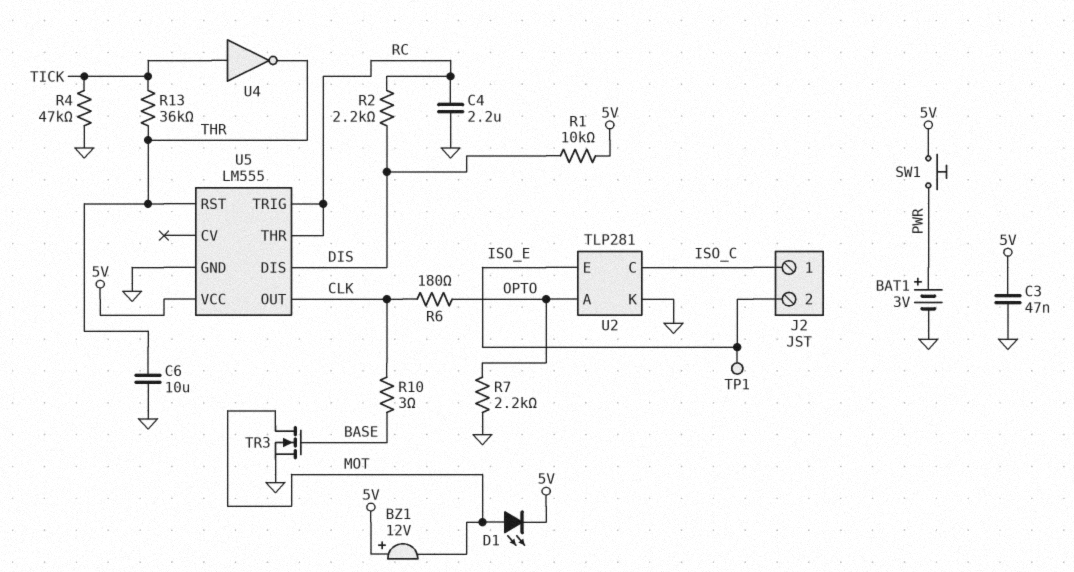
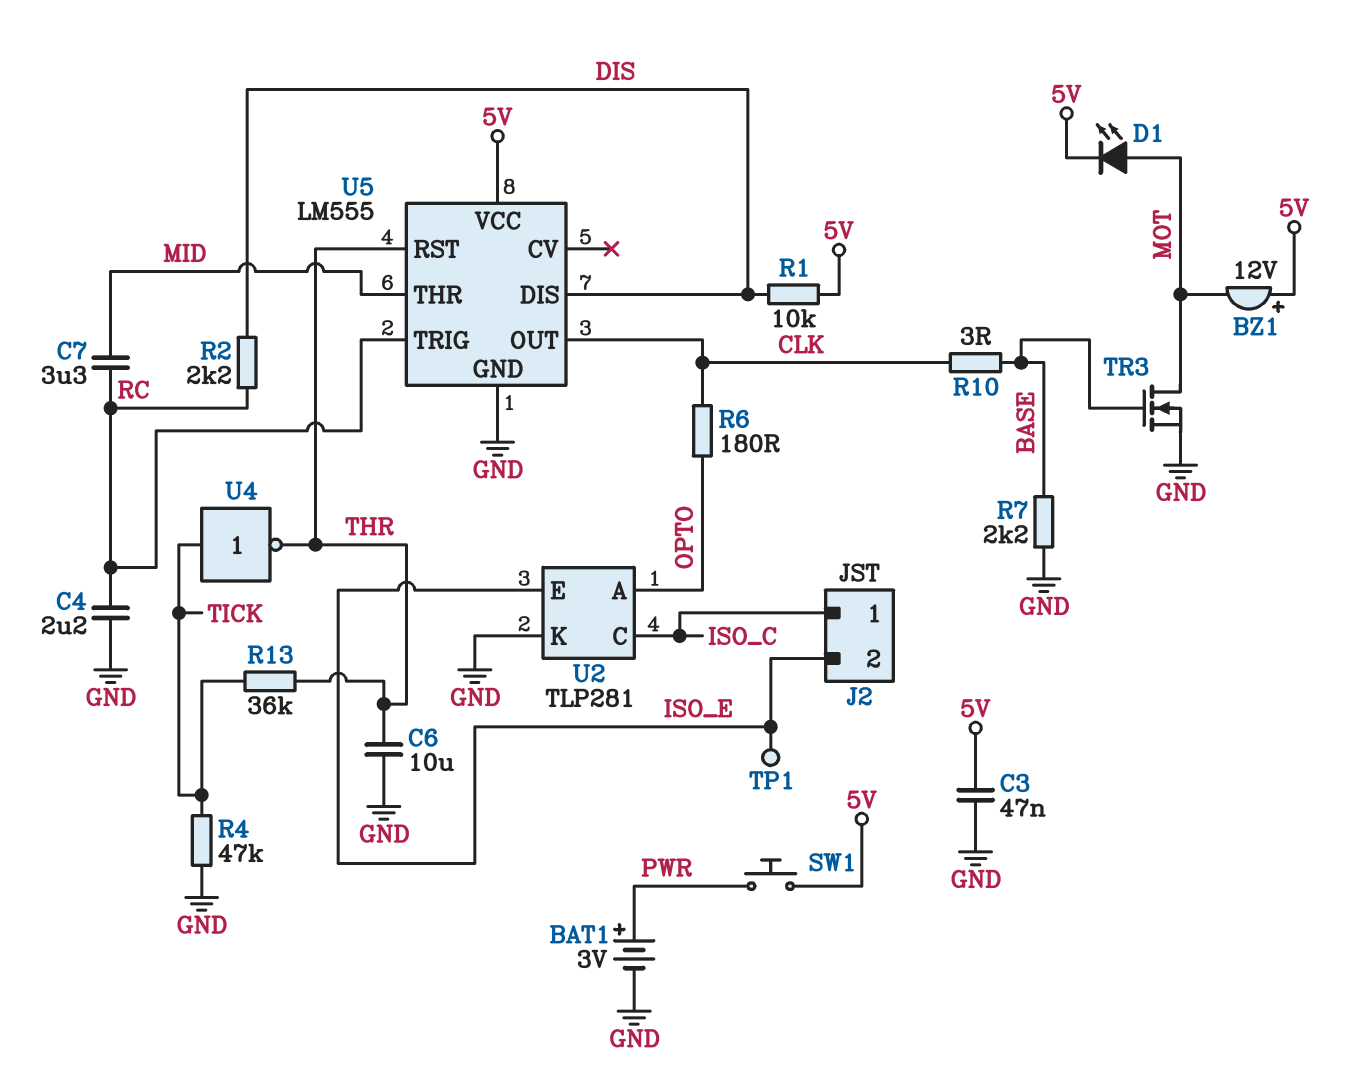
C7: none -> 3.3uF (MID, RC)
R7: 2.2k (GND, OPTO) -> 2.2k (BASE, GND)
U5 pin THR: RC -> MID

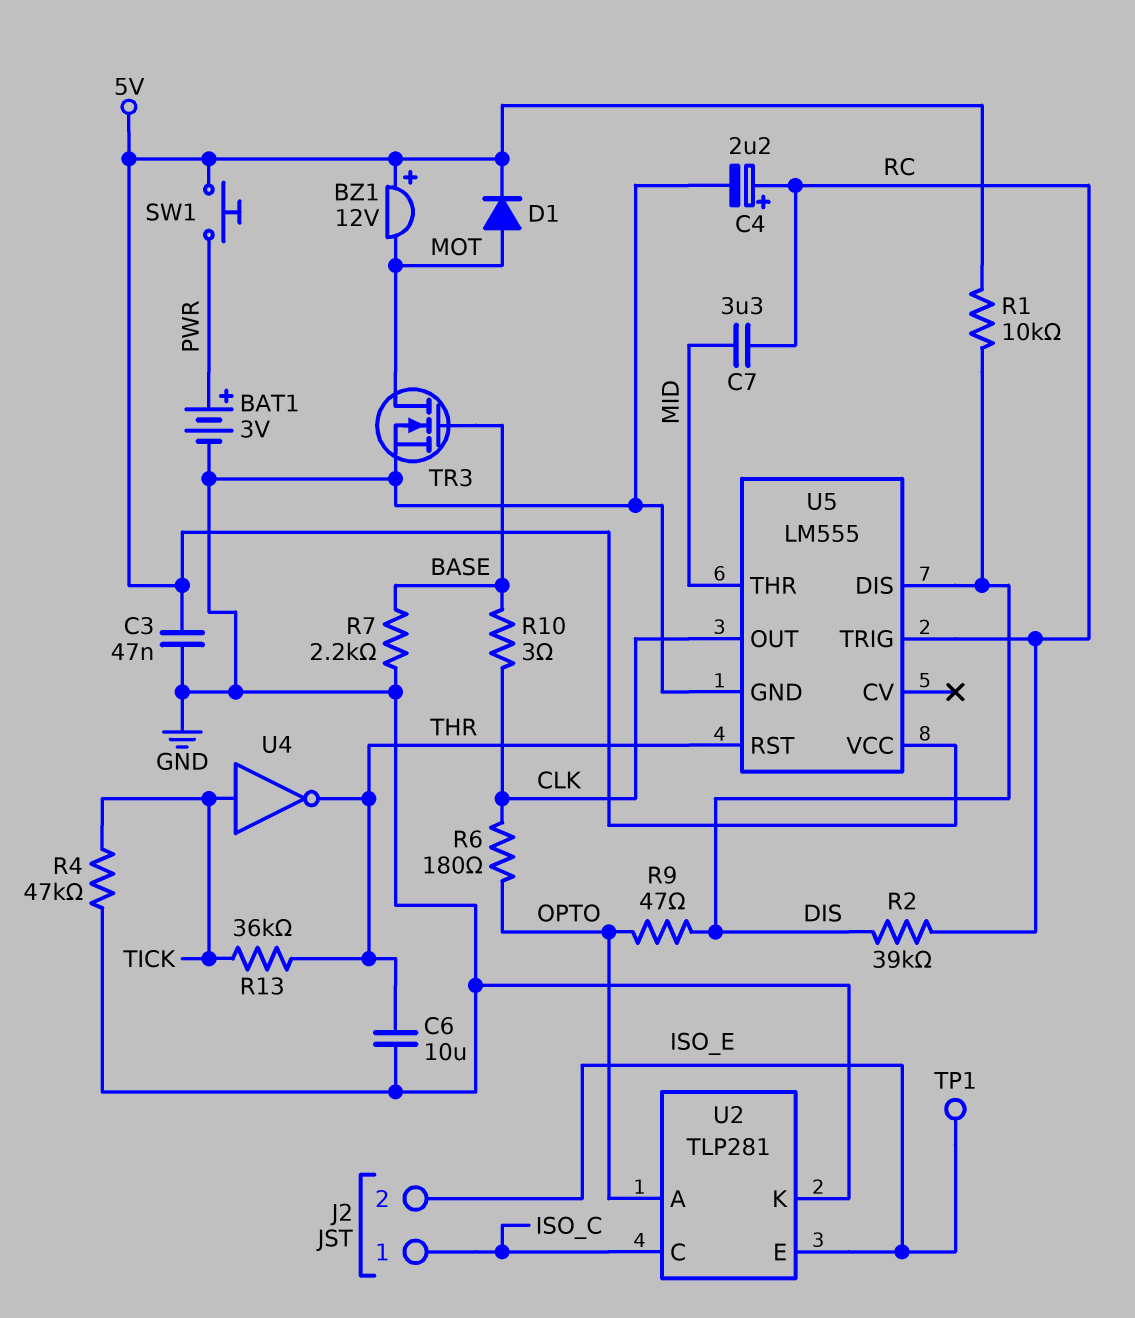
C4: 2.2uF (GND, RC) -> 2.2uF (plus RC, minus GND)
D1: LED (A MOT, K 5V) -> diode (A MOT, K 5V)
R2: 2.2k (DIS, RC) -> 39k (DIS, RC)
R9: none -> 47 (DIS, OPTO)

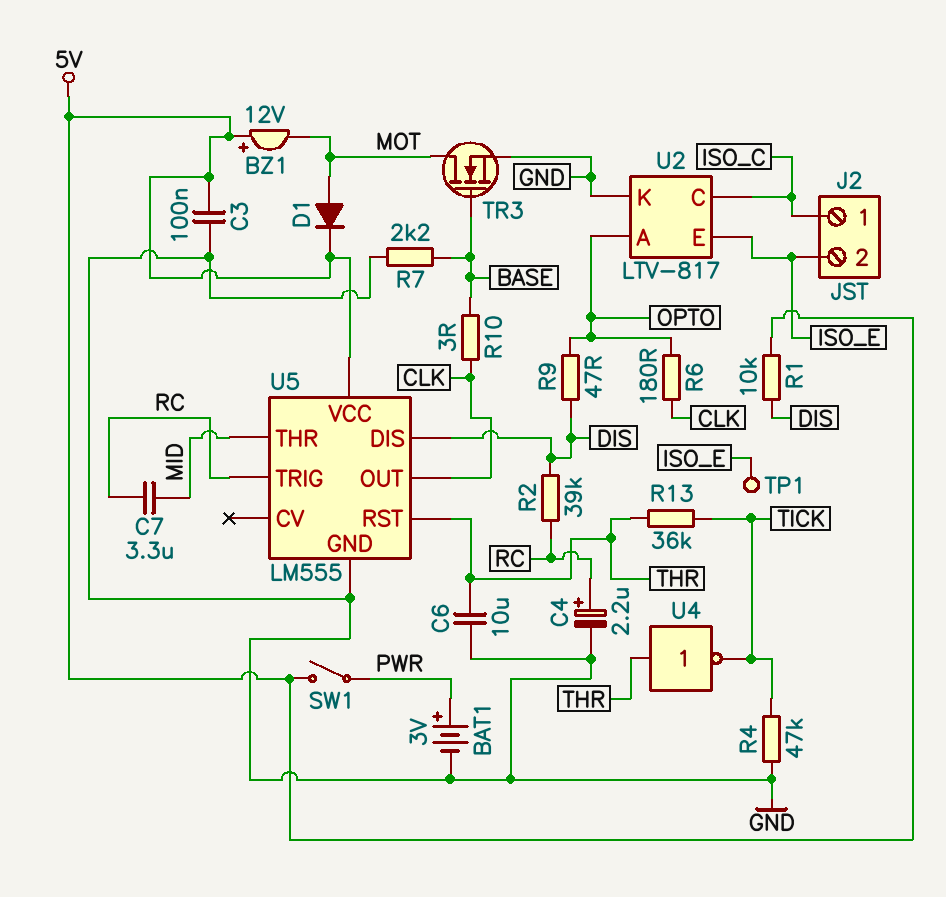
C3: 47nF (5V, GND) -> 100nF (5V, GND)
SW1: button (5V, PWR) -> switch (5V, PWR)
U2: TLP281 -> LTV-817
U4: NOT (in TICK, out THR) -> NOT (in THR, out TICK)

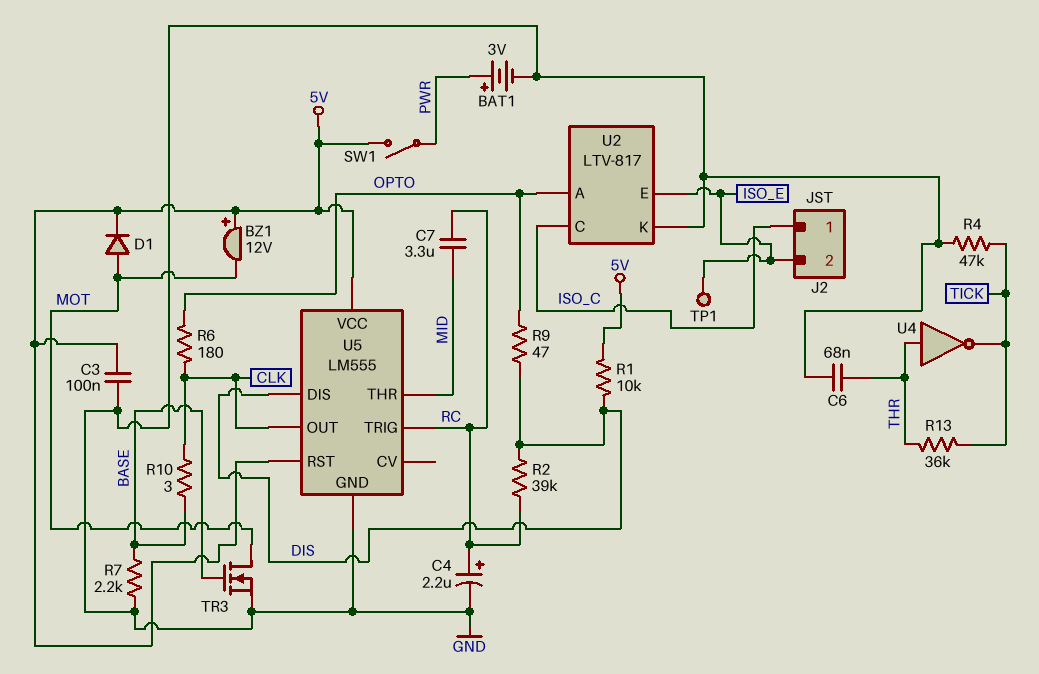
C6: 10uF (GND, THR) -> 68nF (GND, THR)
U5 pin RST: THR -> 5V

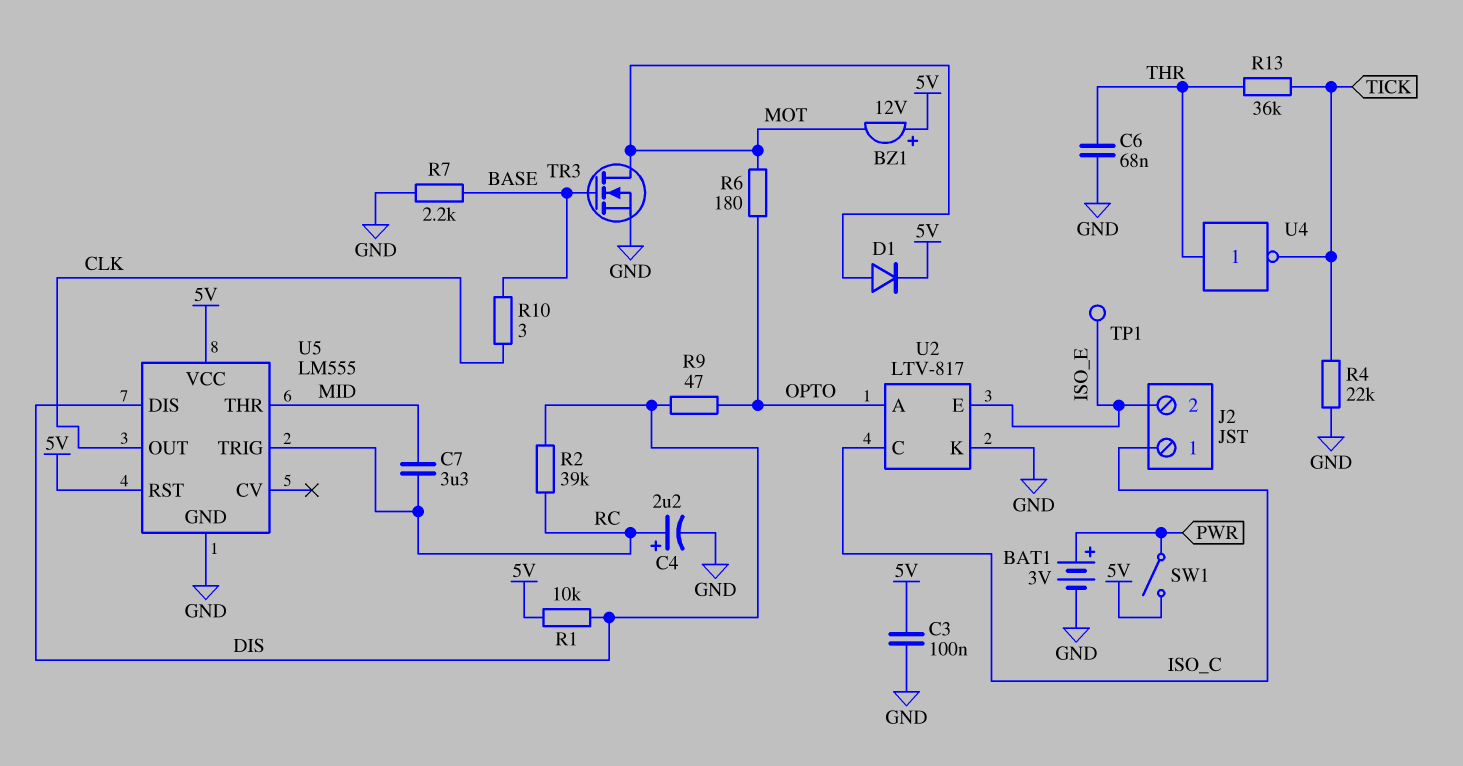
R4: 47k (GND, TICK) -> 22k (GND, TICK)
R6: 180 (CLK, OPTO) -> 180 (MOT, OPTO)

